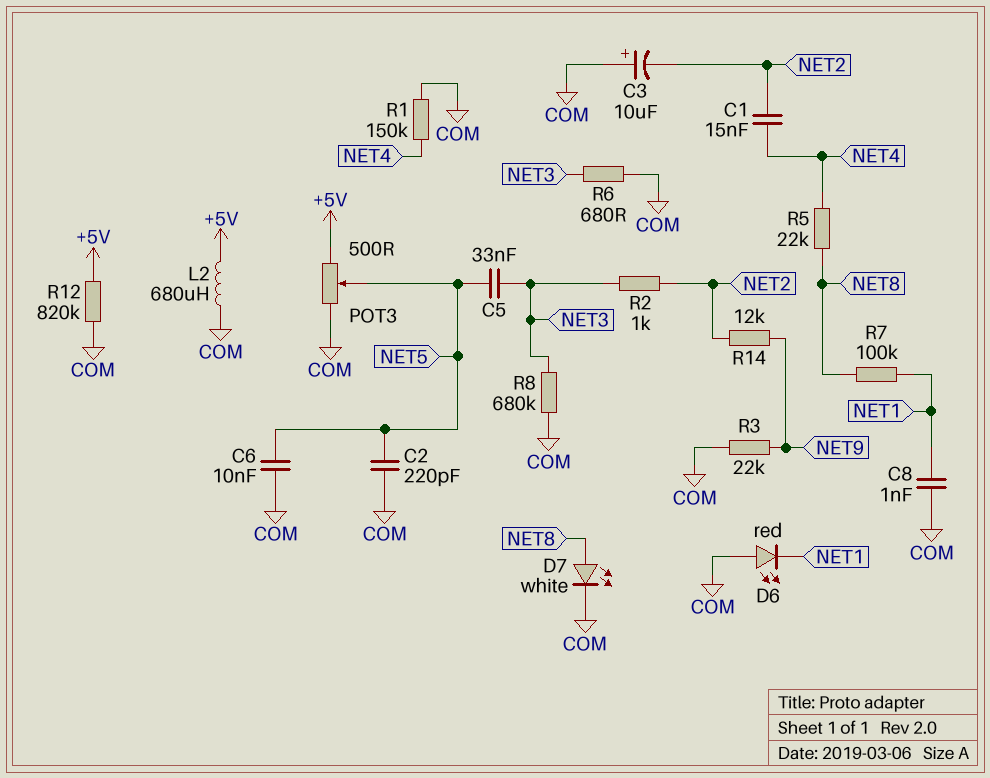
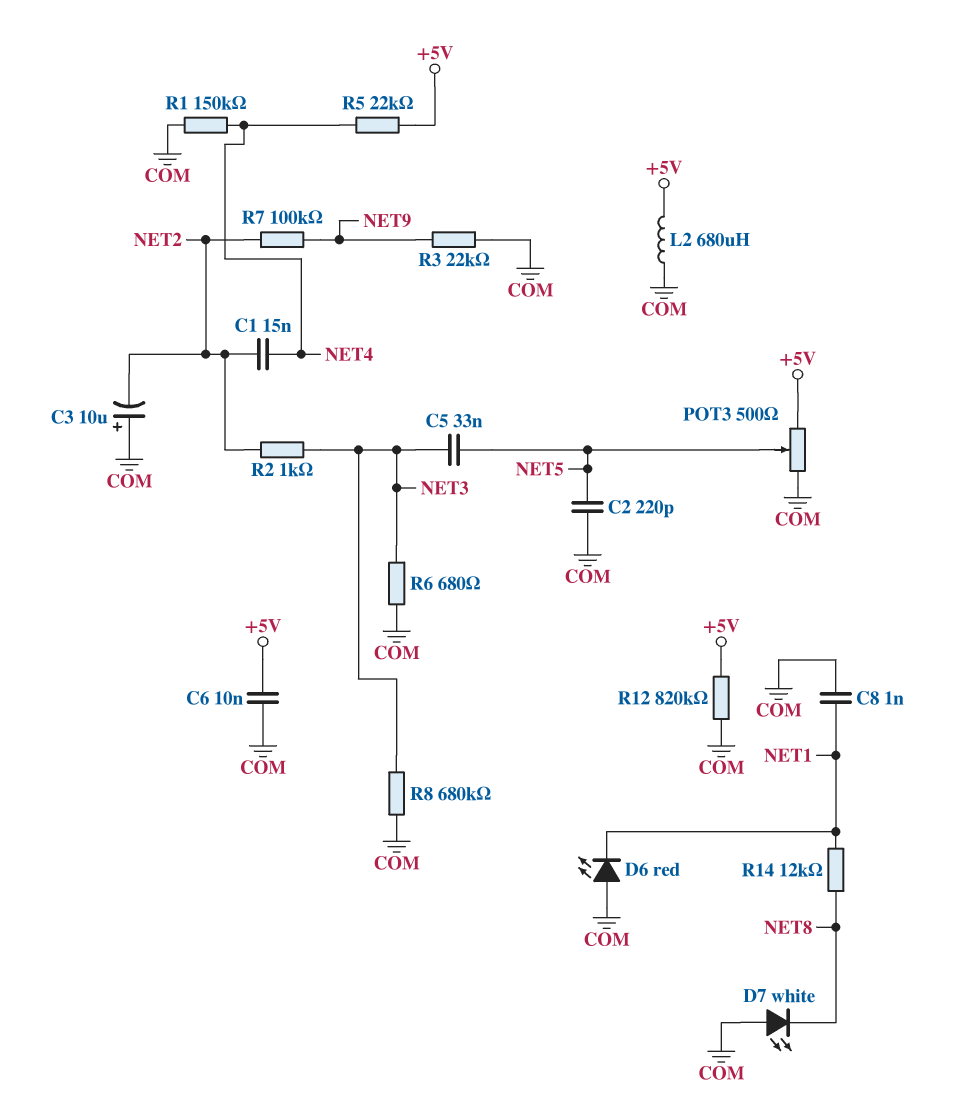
C6: 10nF (COM, NET5) -> 10nF (+5V, COM)
D7: LED white (A NET8, K COM) -> LED white (A COM, K NET8)
R5: 22k (NET4, NET8) -> 22k (+5V, NET4)
R7: 100k (NET1, NET8) -> 100k (NET2, NET9)
R14: 12k (NET2, NET9) -> 12k (NET1, NET8)

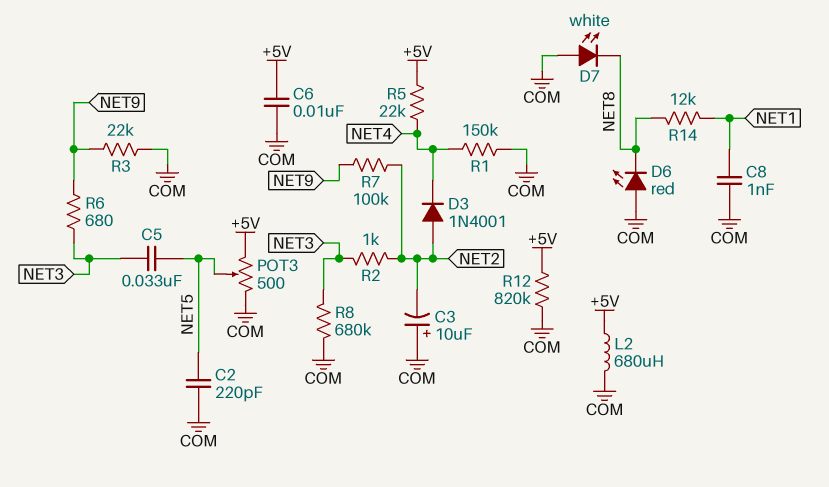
C1: 15nF (NET2, NET4) -> none
D3: none -> diode 1N4001 (A NET2, K NET4)
D6: LED red (A COM, K NET1) -> LED red (A COM, K NET8)
R6: 680 (COM, NET3) -> 680 (NET3, NET9)

